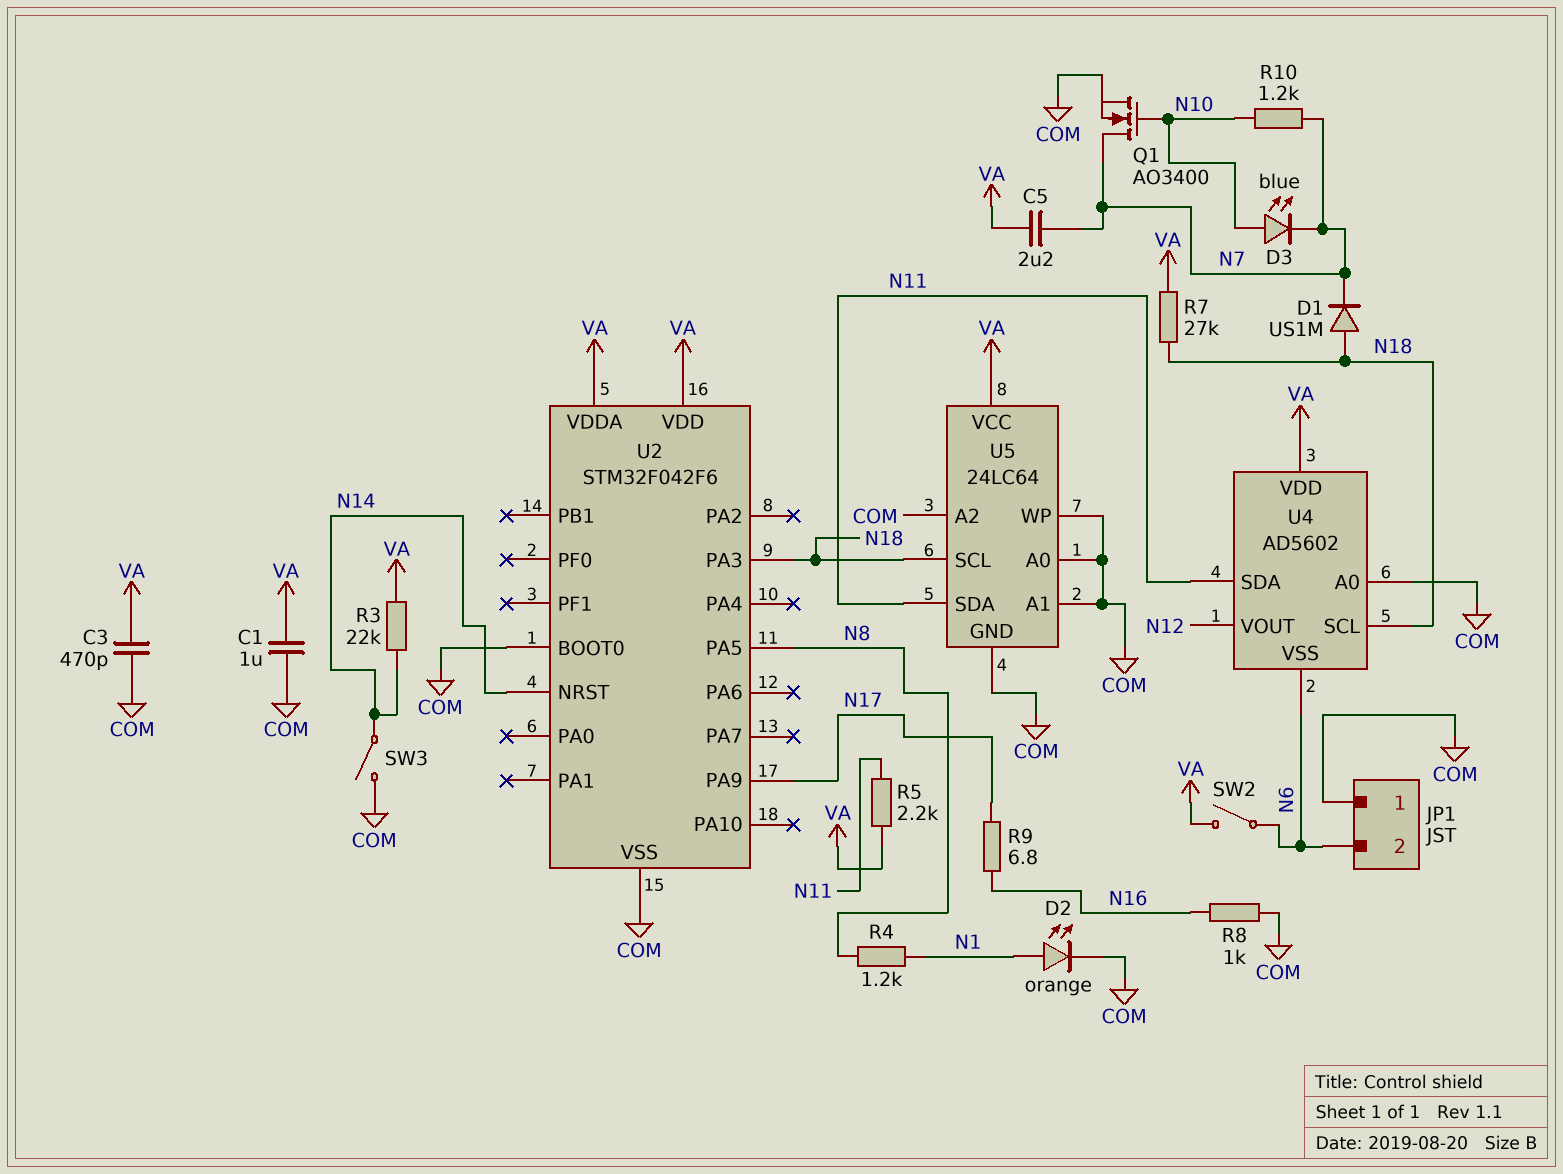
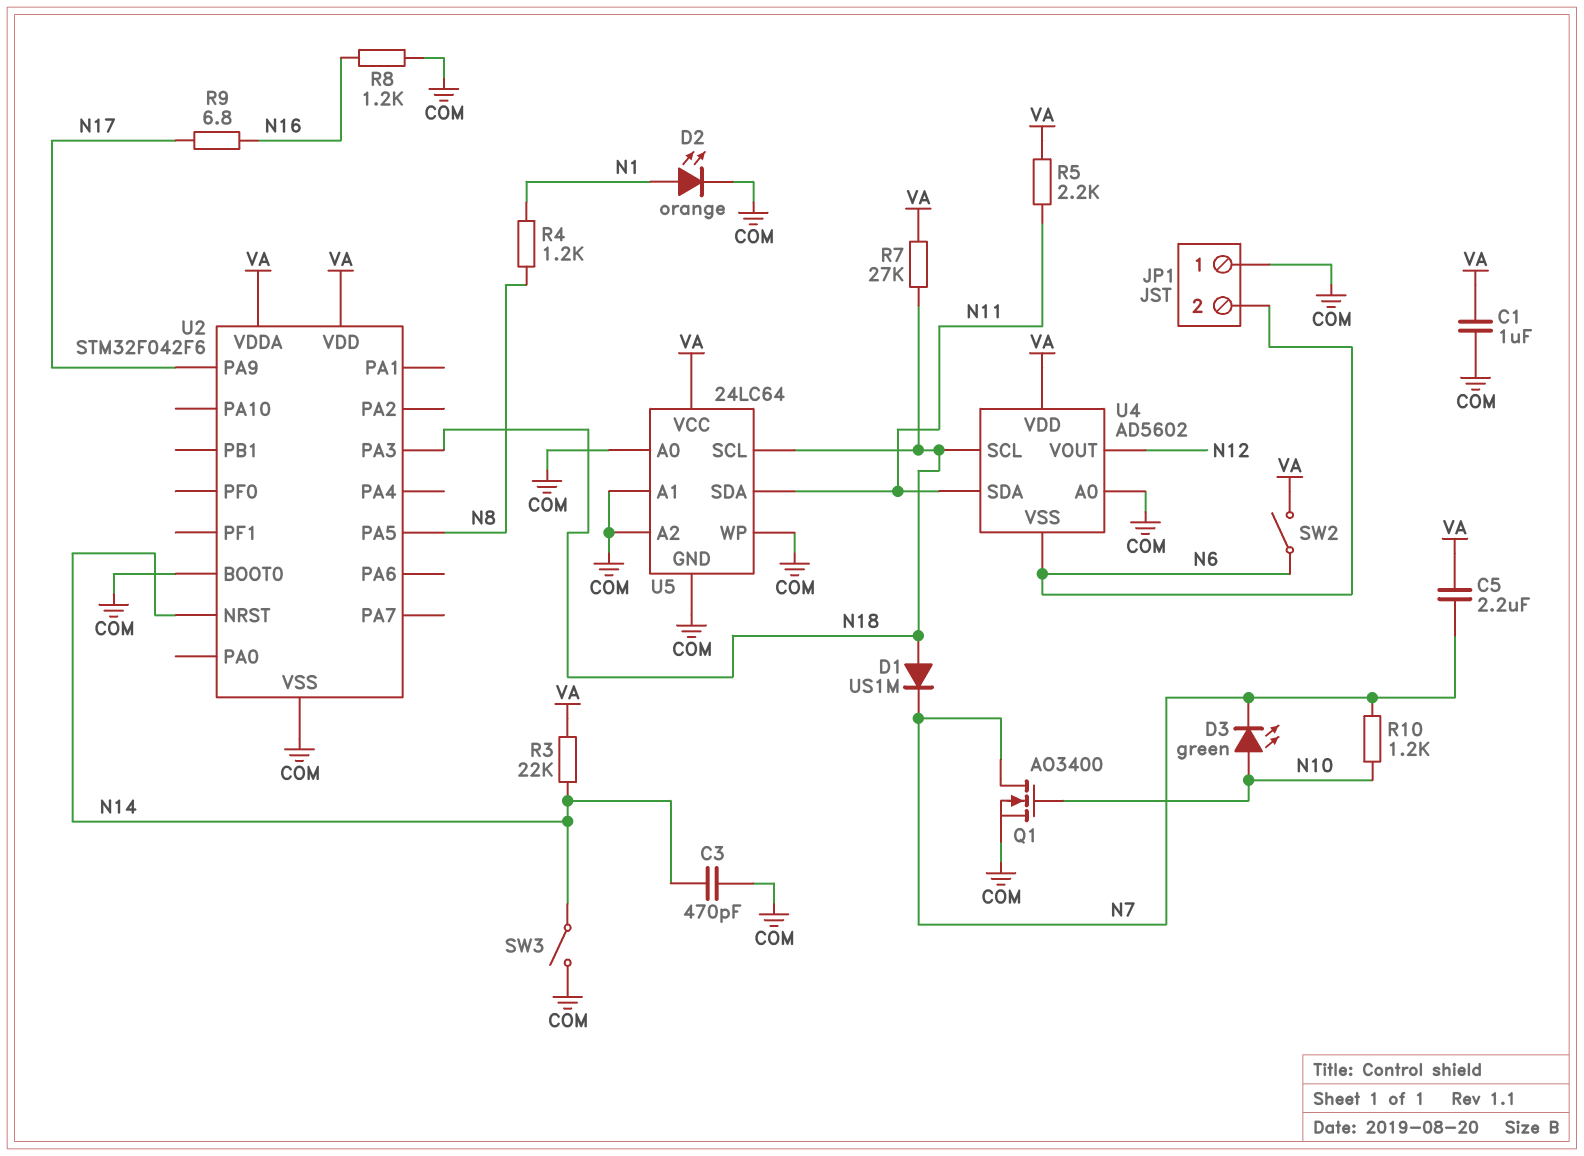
C3: 470pF (COM, VA) -> 470pF (COM, N14)
D3: LED blue (A N10, K N7) -> LED green (A N10, K N7)
R8: 1k (COM, N16) -> 1.2k (COM, N16)

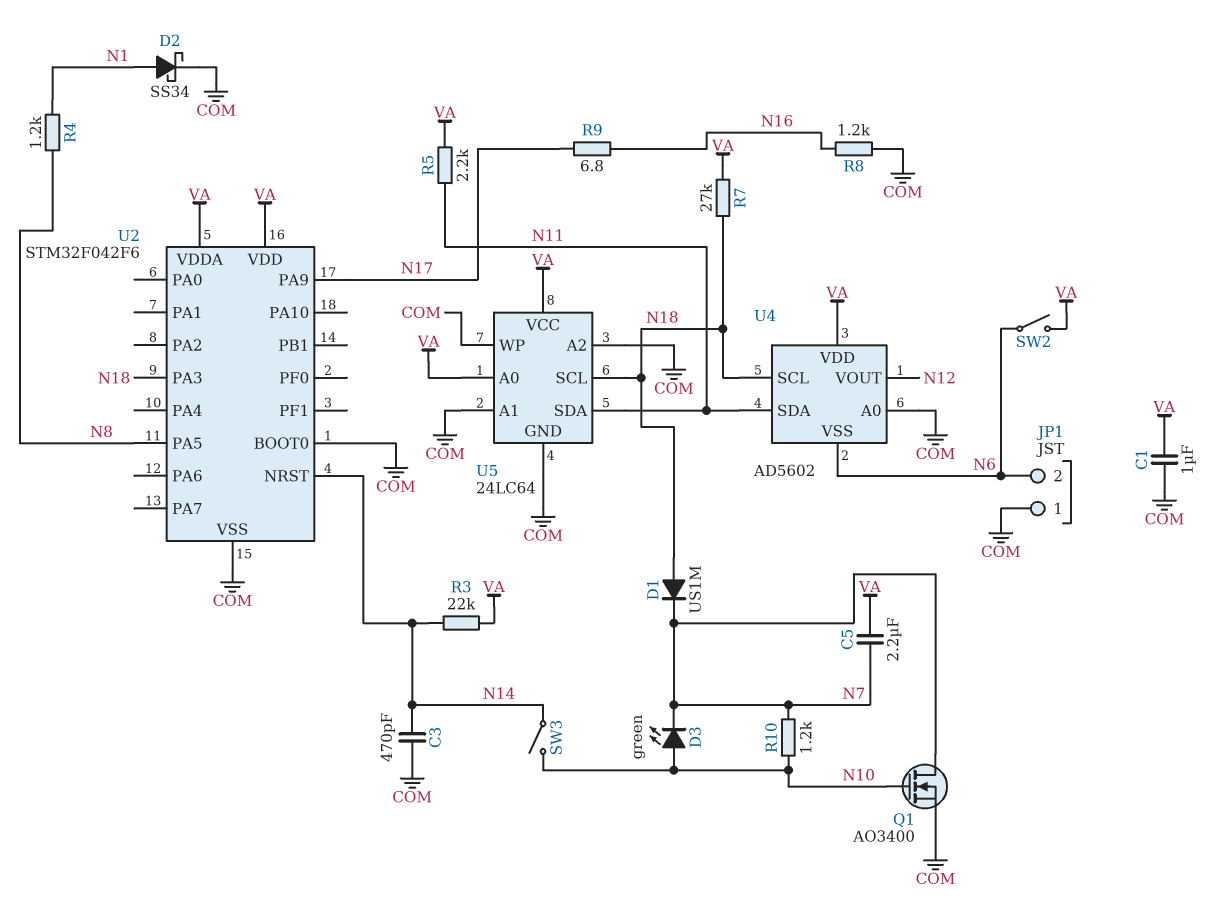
D2: LED orange (A N1, K COM) -> schottky SS34 (A N1, K COM)
SW3: switch (COM, N14) -> switch (N10, N14)
U5 pin A0: COM -> VA

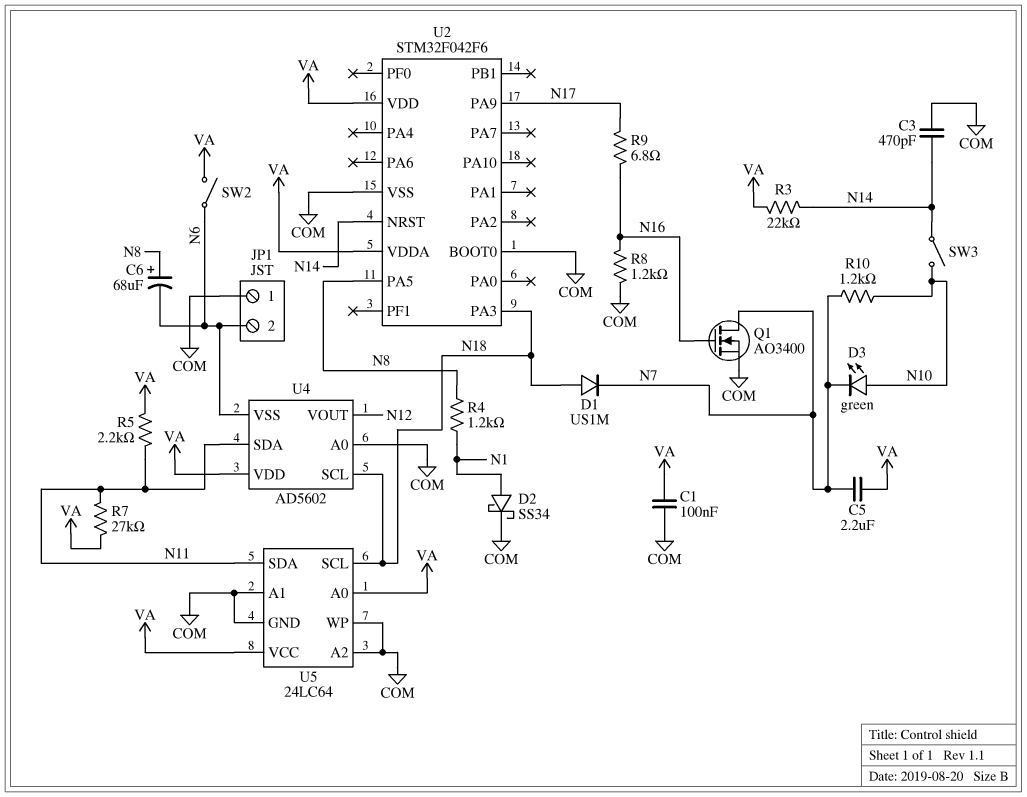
C1: 1uF (COM, VA) -> 100nF (COM, VA)
C6: none -> 68uF (plus N8, minus N6)
Q1: NMOS AO3400 (G N10, D N7, S COM) -> NMOS AO3400 (G N16, D N7, S COM)
R7: 27k (N18, VA) -> 27k (N11, VA)

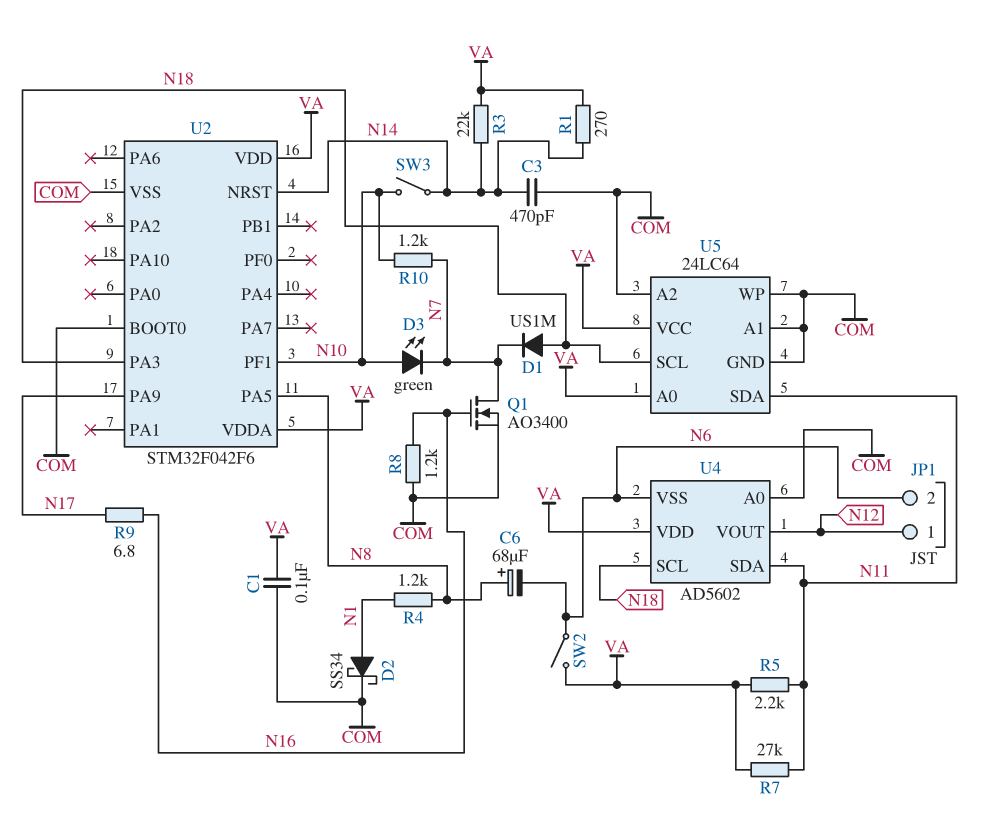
C5: 2.2uF (N7, VA) -> none
JP1 pin 1: COM -> N12
R1: none -> 270 (N14, VA)
U2 pin PF1: none -> N10

